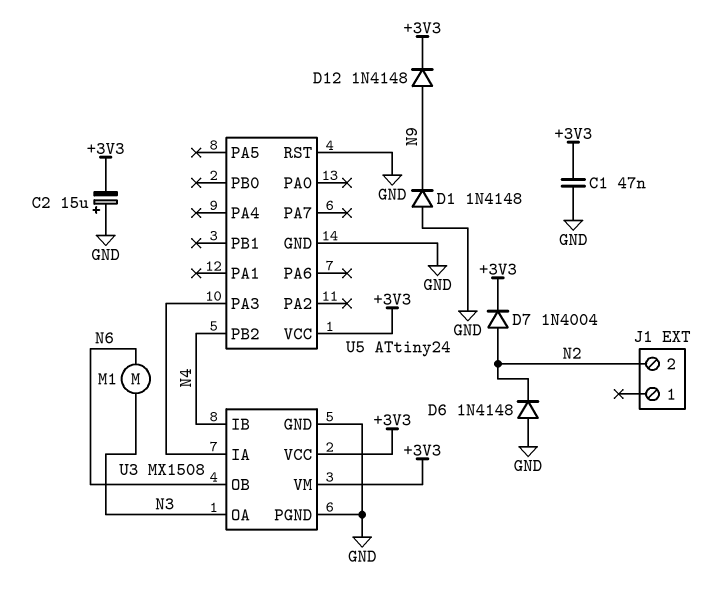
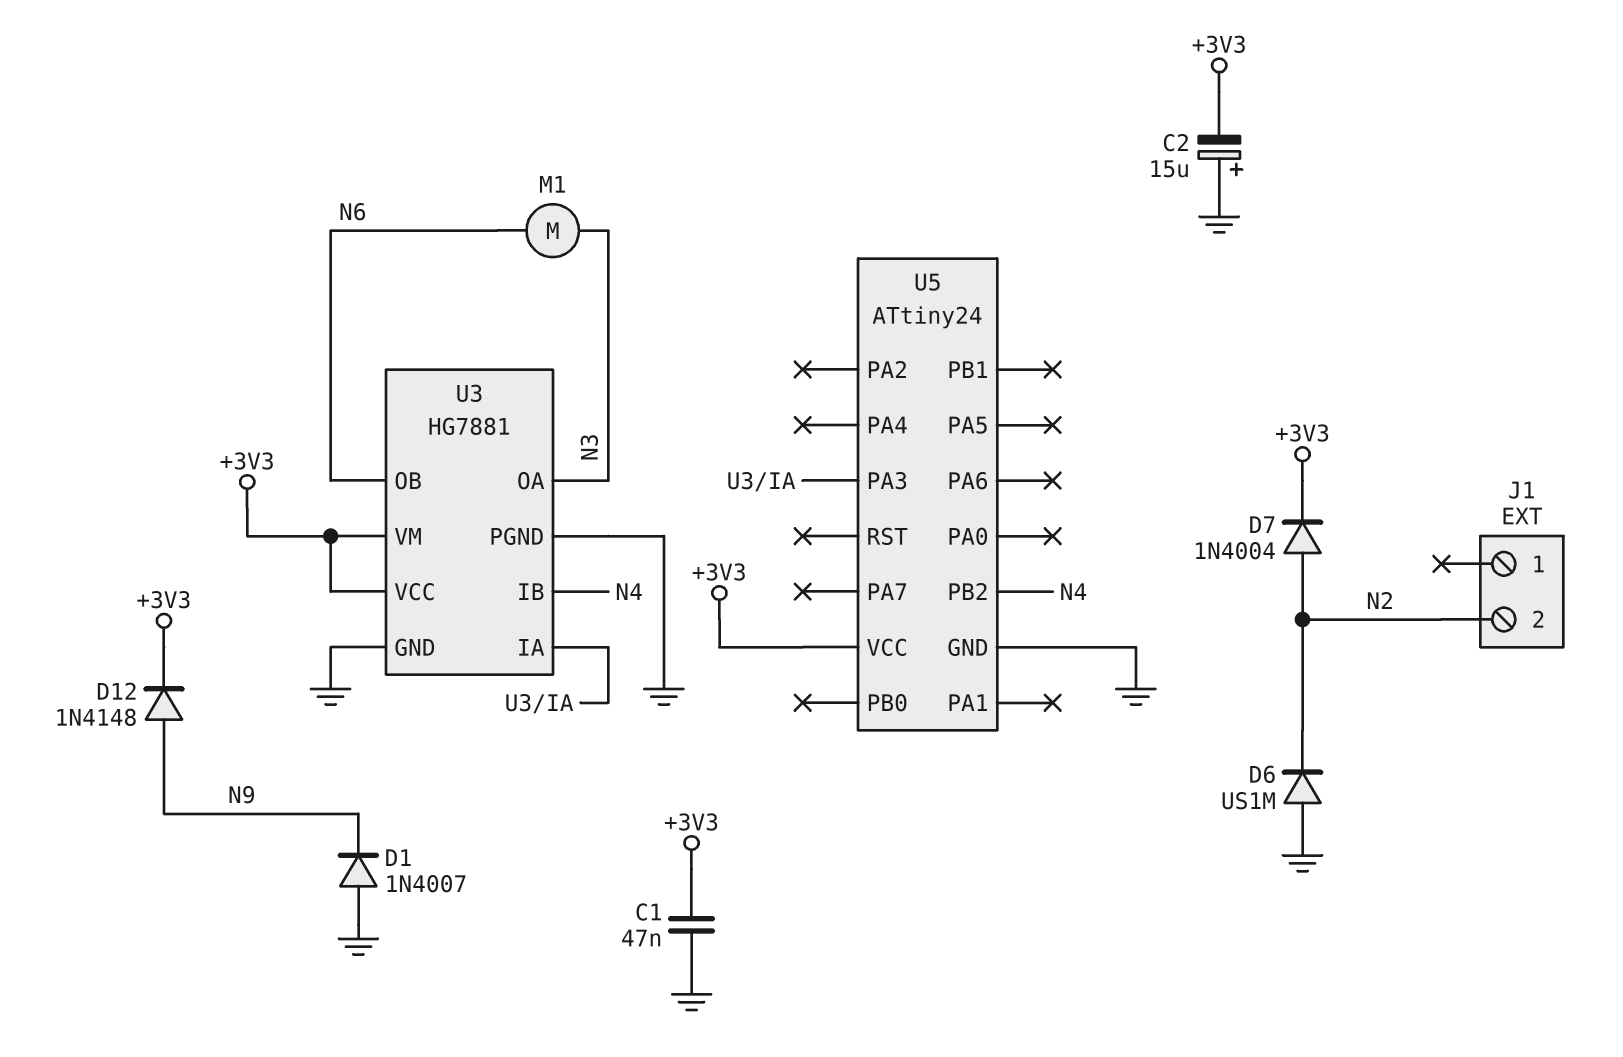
D1: diode 1N4148 (A GND, K N9) -> diode 1N4007 (A GND, K N9)
D6: diode 1N4148 (A GND, K N2) -> diode US1M (A GND, K N2)
U3: MX1508 -> HG7881
U5 pin RST: GND -> none

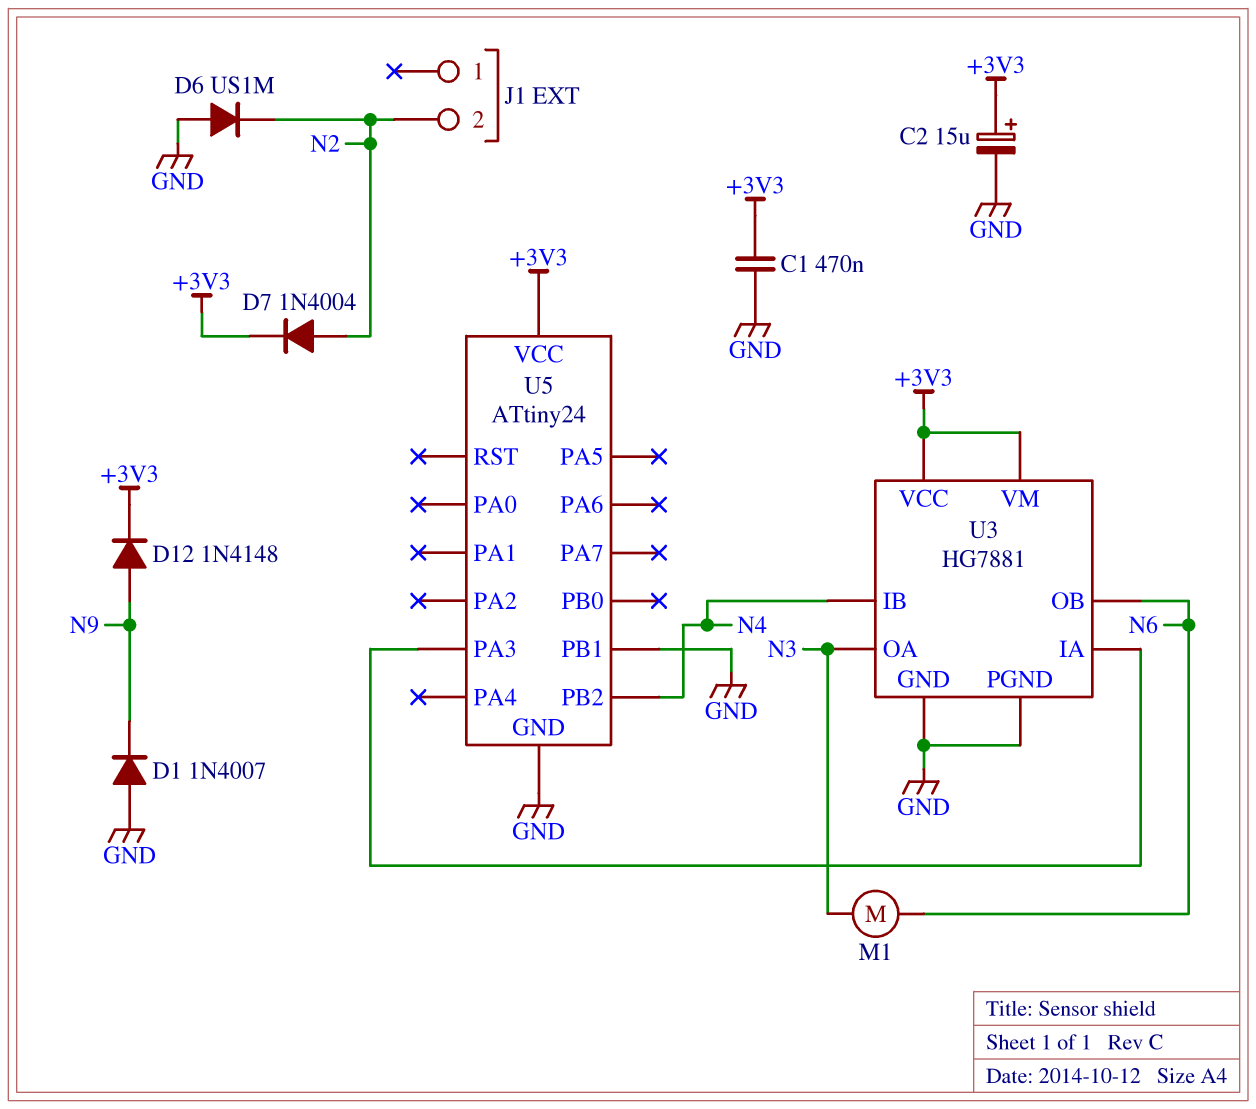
C1: 47nF (+3V3, GND) -> 470nF (+3V3, GND)
C2: 15uF (plus GND, minus +3V3) -> 15uF (plus +3V3, minus GND)
U5 pin PB1: none -> GND

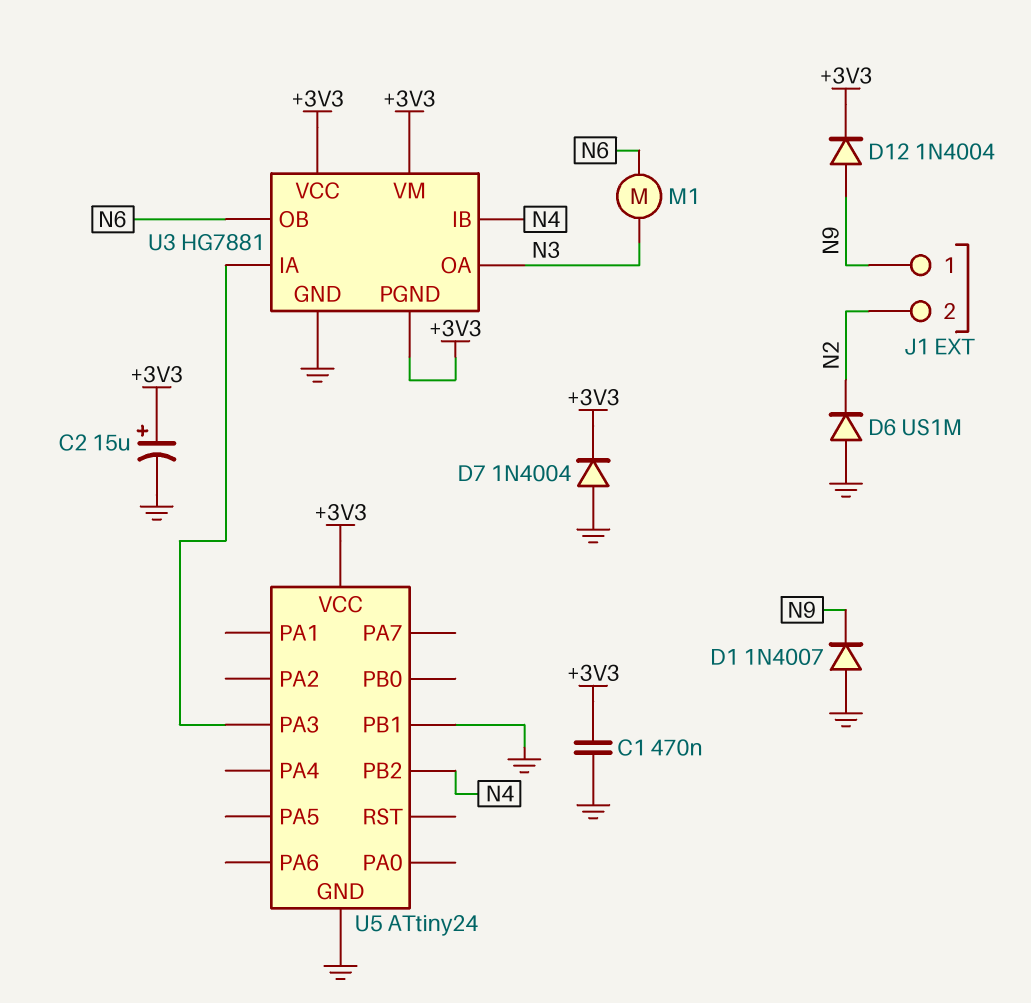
D7: diode 1N4004 (A N2, K +3V3) -> diode 1N4004 (A GND, K +3V3)
D12: diode 1N4148 (A N9, K +3V3) -> diode 1N4004 (A N9, K +3V3)
J1 pin 1: none -> N9
U3 pin PGND: GND -> +3V3

